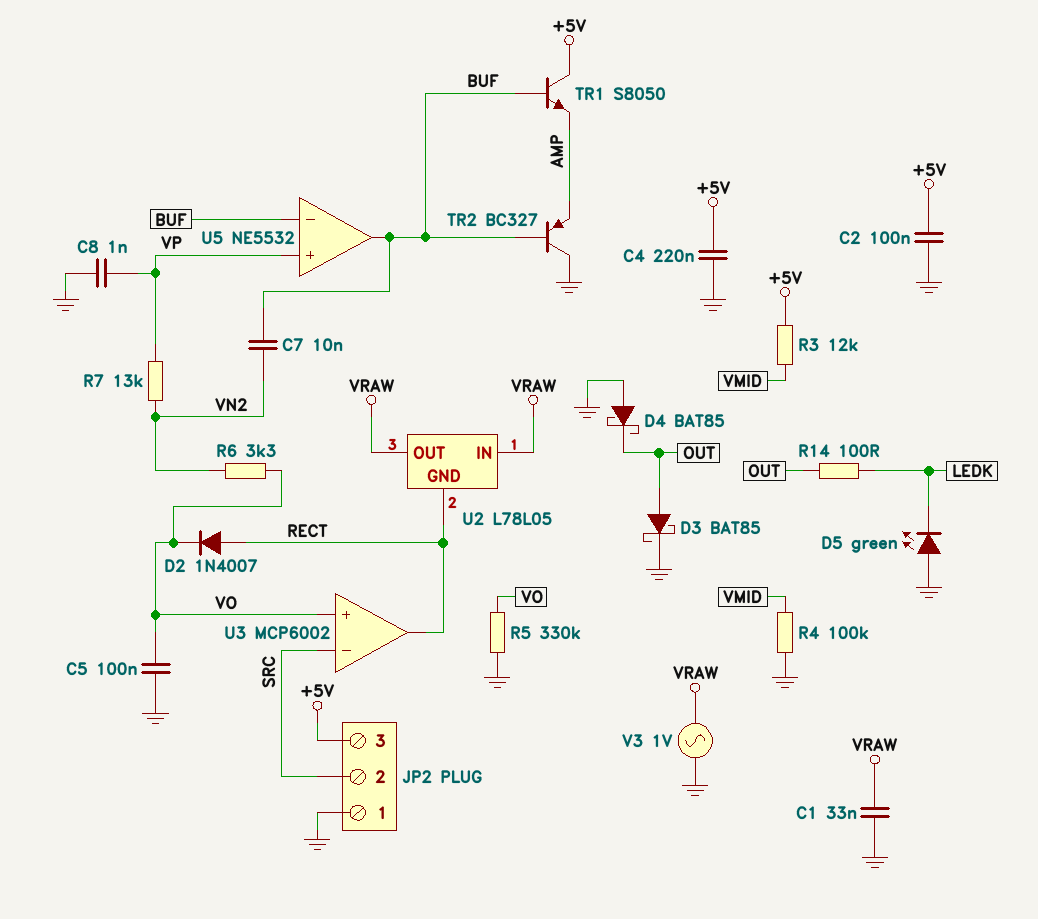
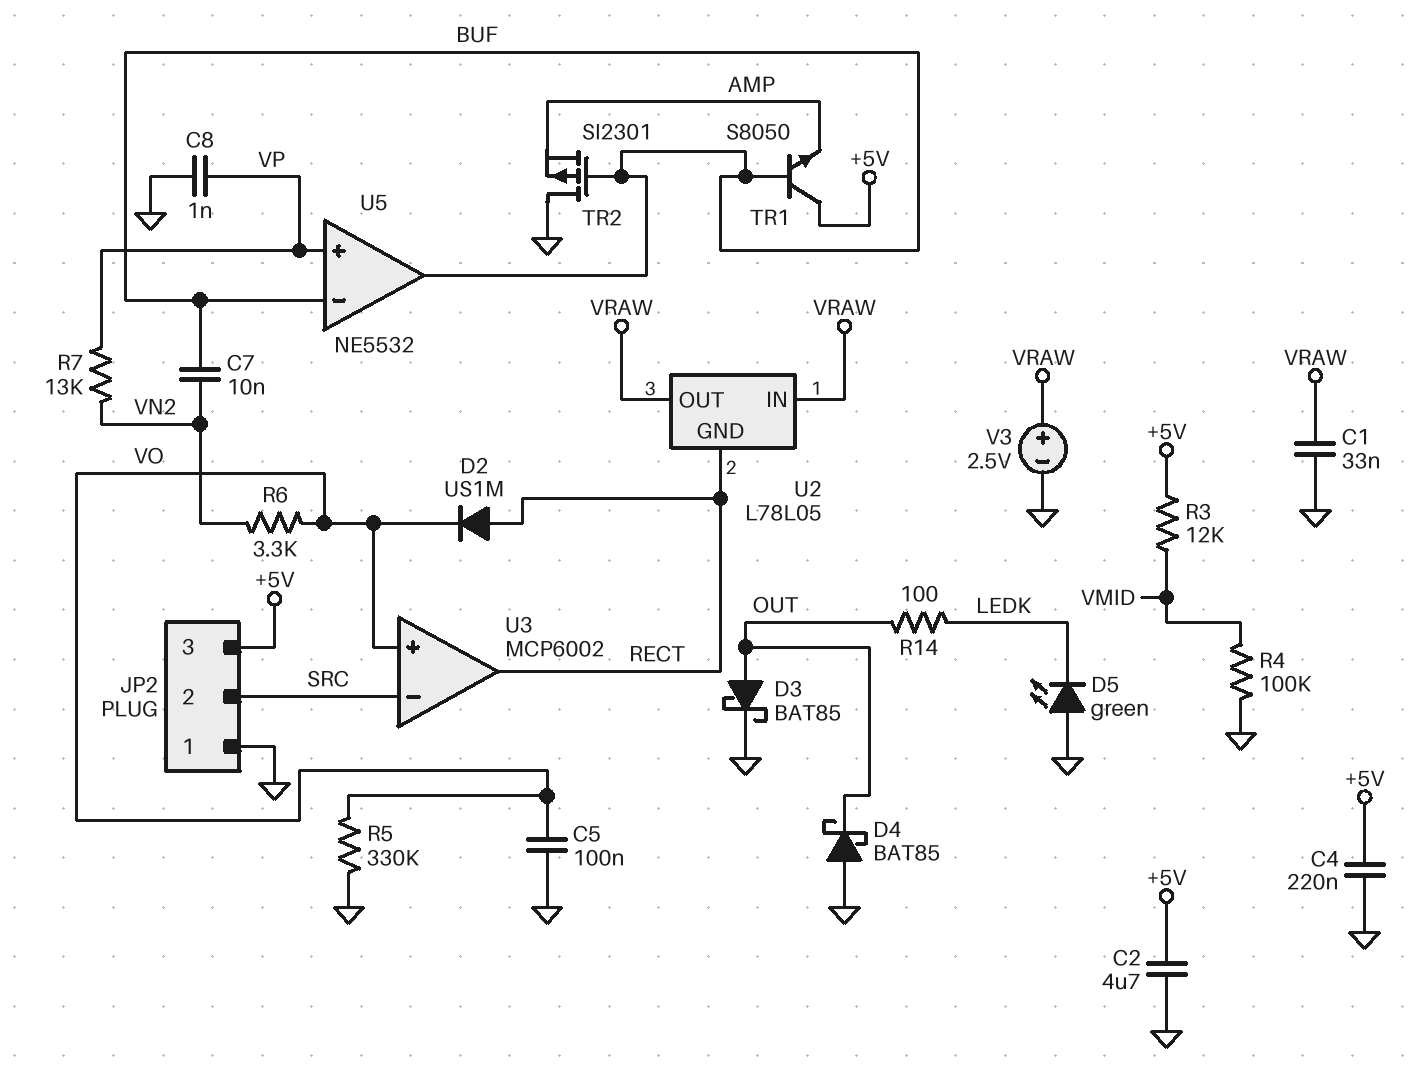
C2: 100nF (+5V, GND) -> 4.7uF (+5V, GND)
D2: diode 1N4007 (A RECT, K VO) -> diode US1M (A RECT, K VO)
TR2: PNP BC327 (B BUF, C GND, E AMP) -> PMOS SI2301 (G BUF, D GND, S AMP)
V3: AC 1V (GND, VRAW) -> 2.5V (plus VRAW, minus GND)

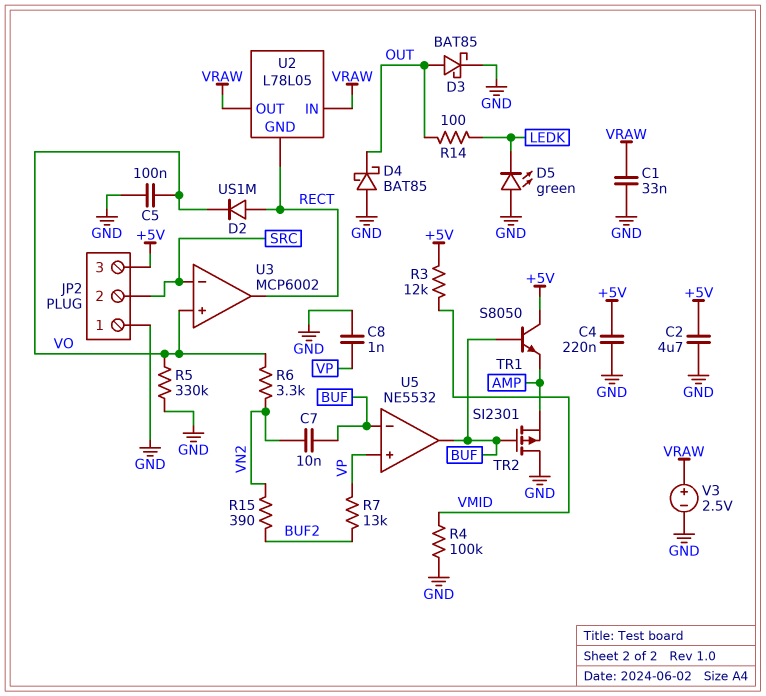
R7: 13k (VN2, VP) -> 13k (BUF2, VP)
R15: none -> 390 (BUF2, VN2)

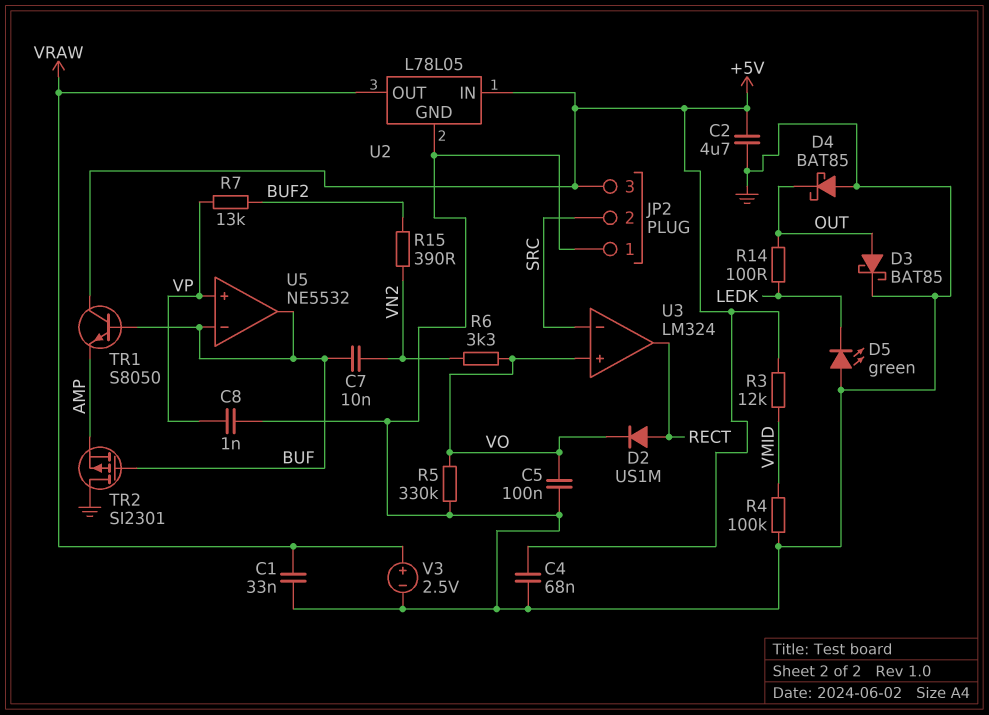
C4: 220nF (+5V, GND) -> 68nF (+5V, GND)
U2 pin GND: RECT -> GND
U2 pin IN: VRAW -> +5V
U3: MCP6002 -> LM324

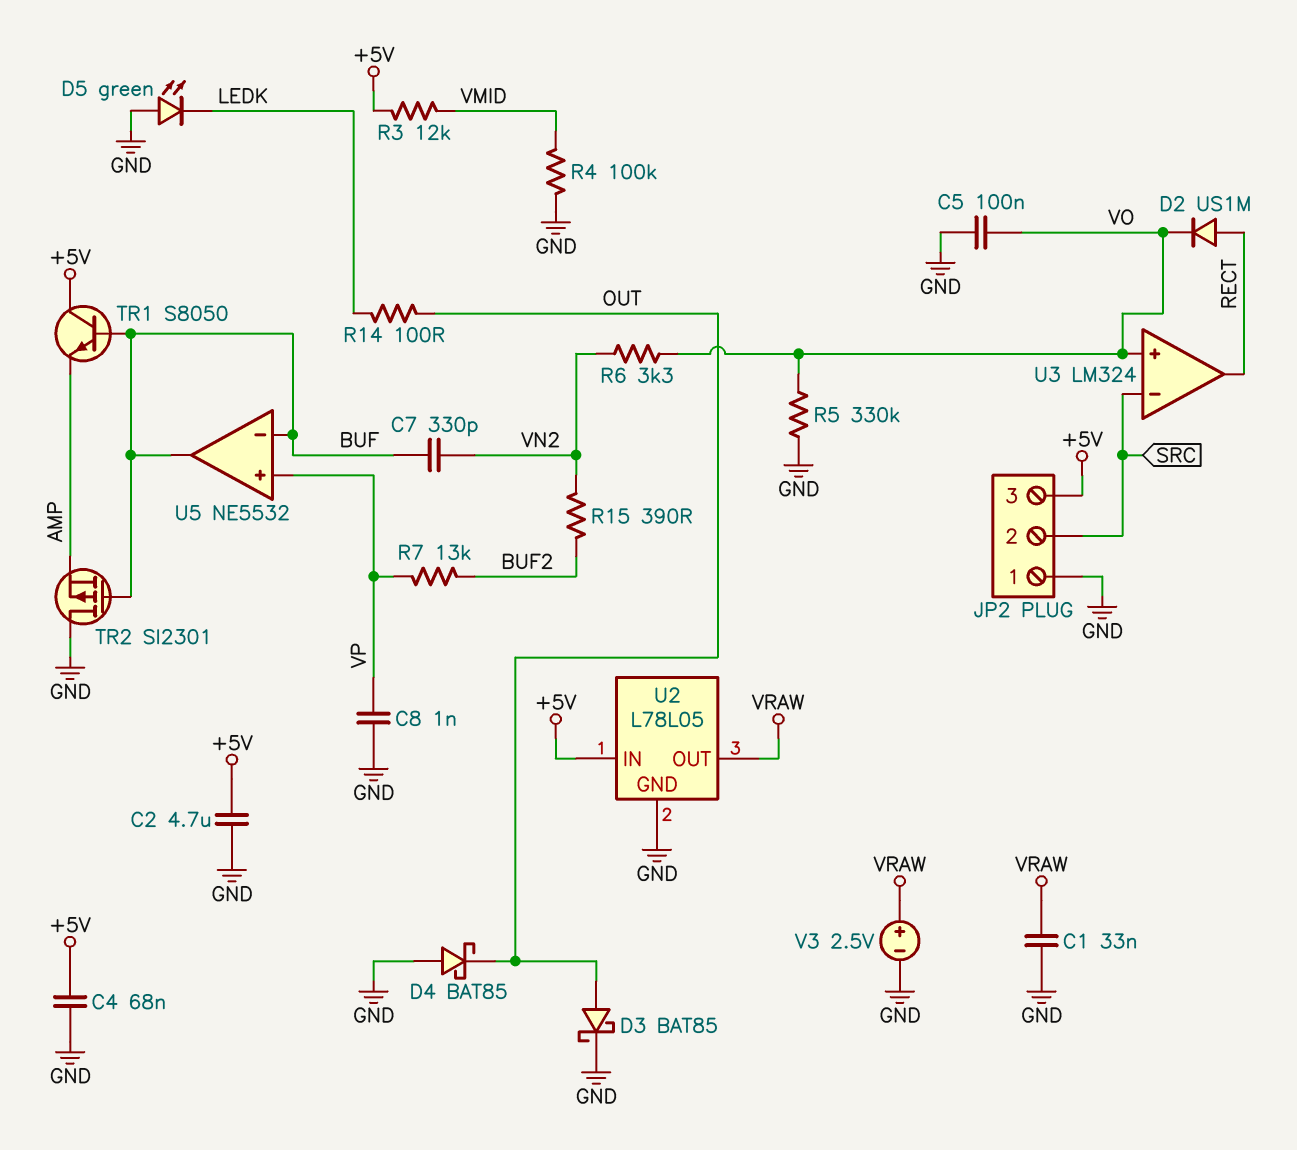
C7: 10nF (BUF, VN2) -> 330pF (BUF, VN2)

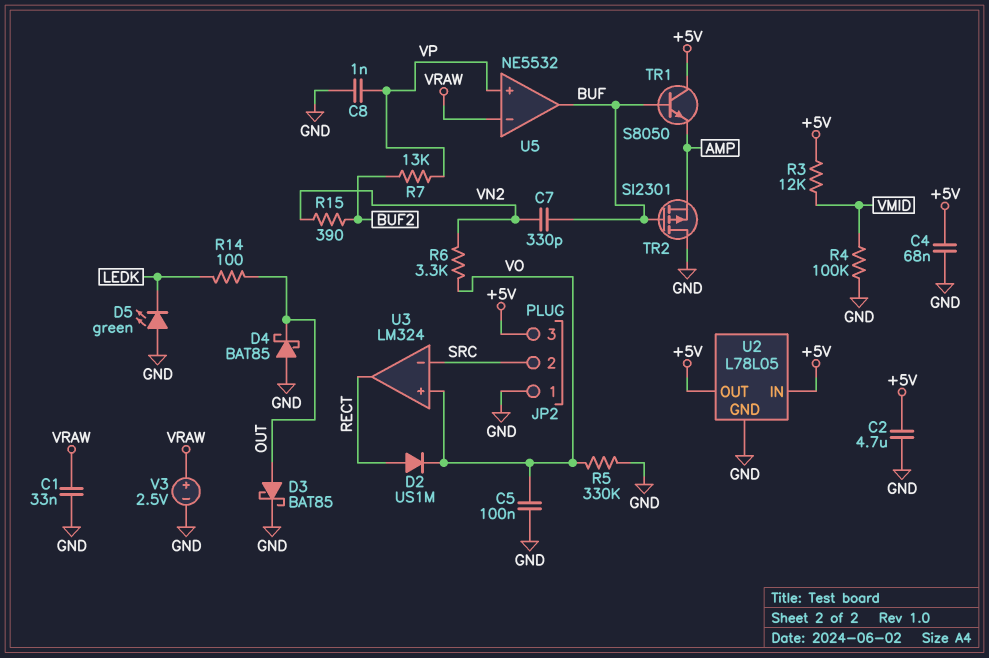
U2 pin OUT: VRAW -> +5V
U5 pin in-: BUF -> VRAW

